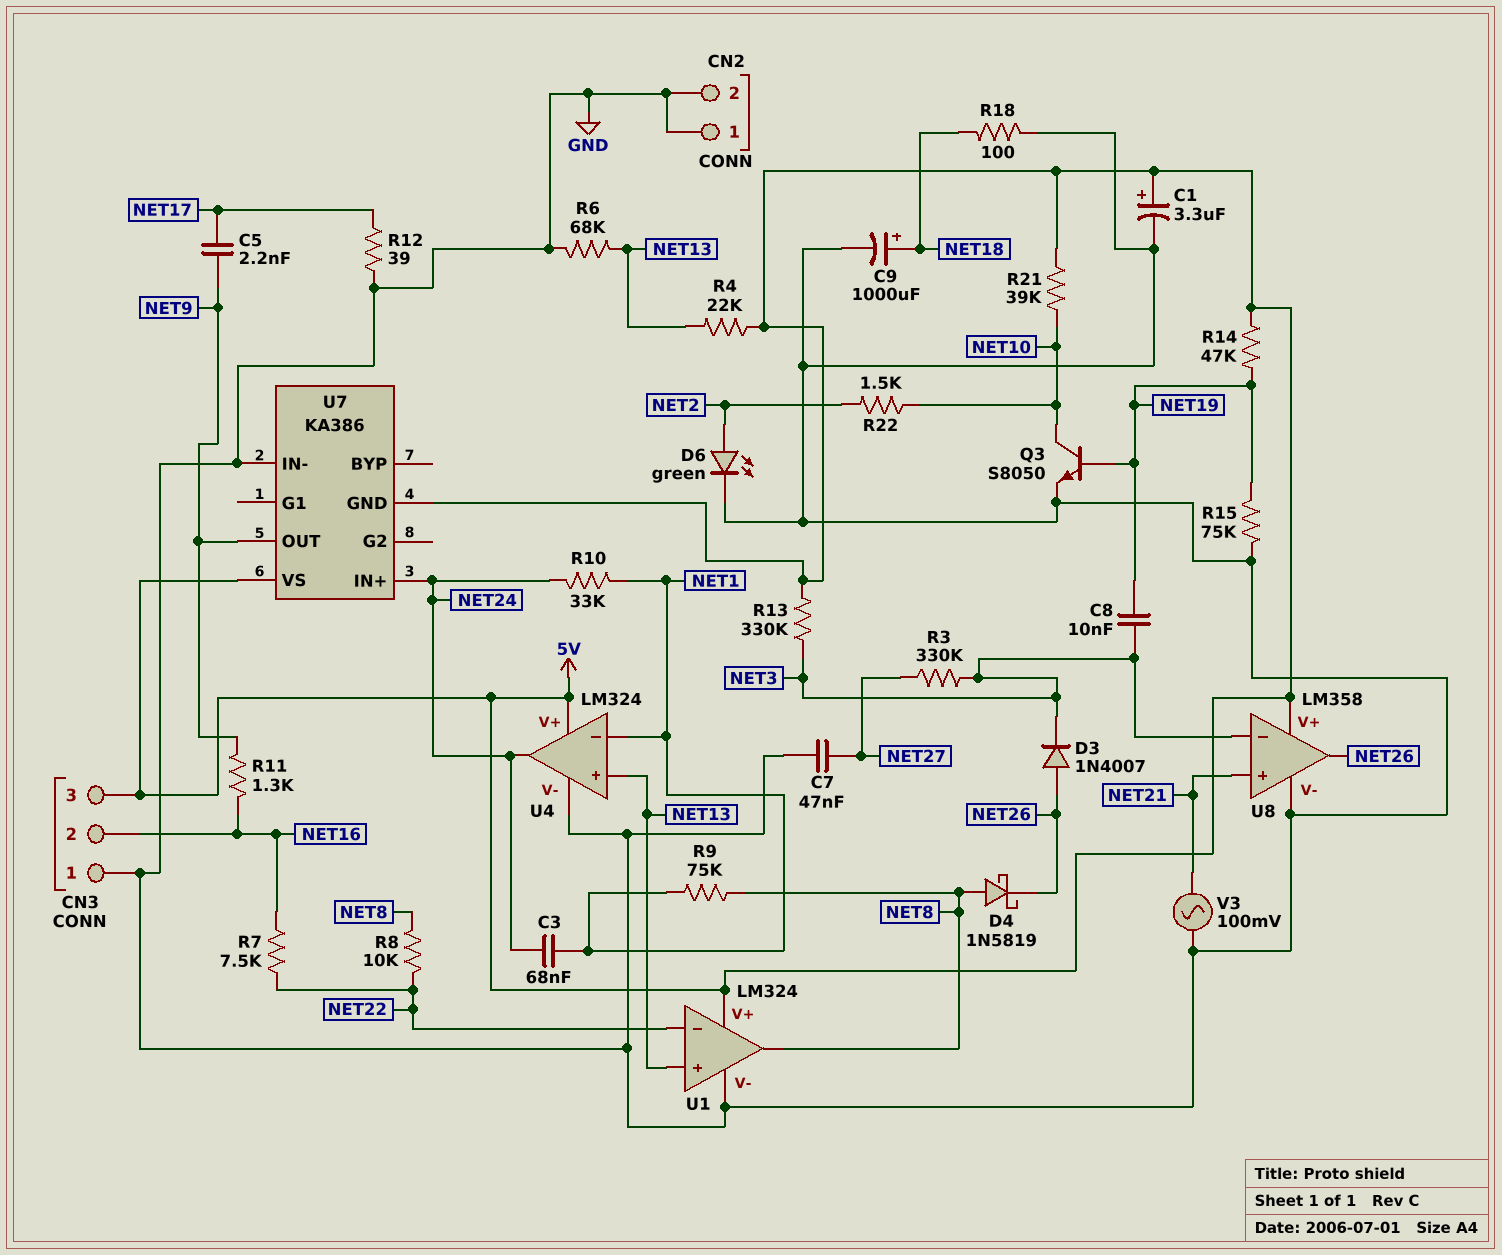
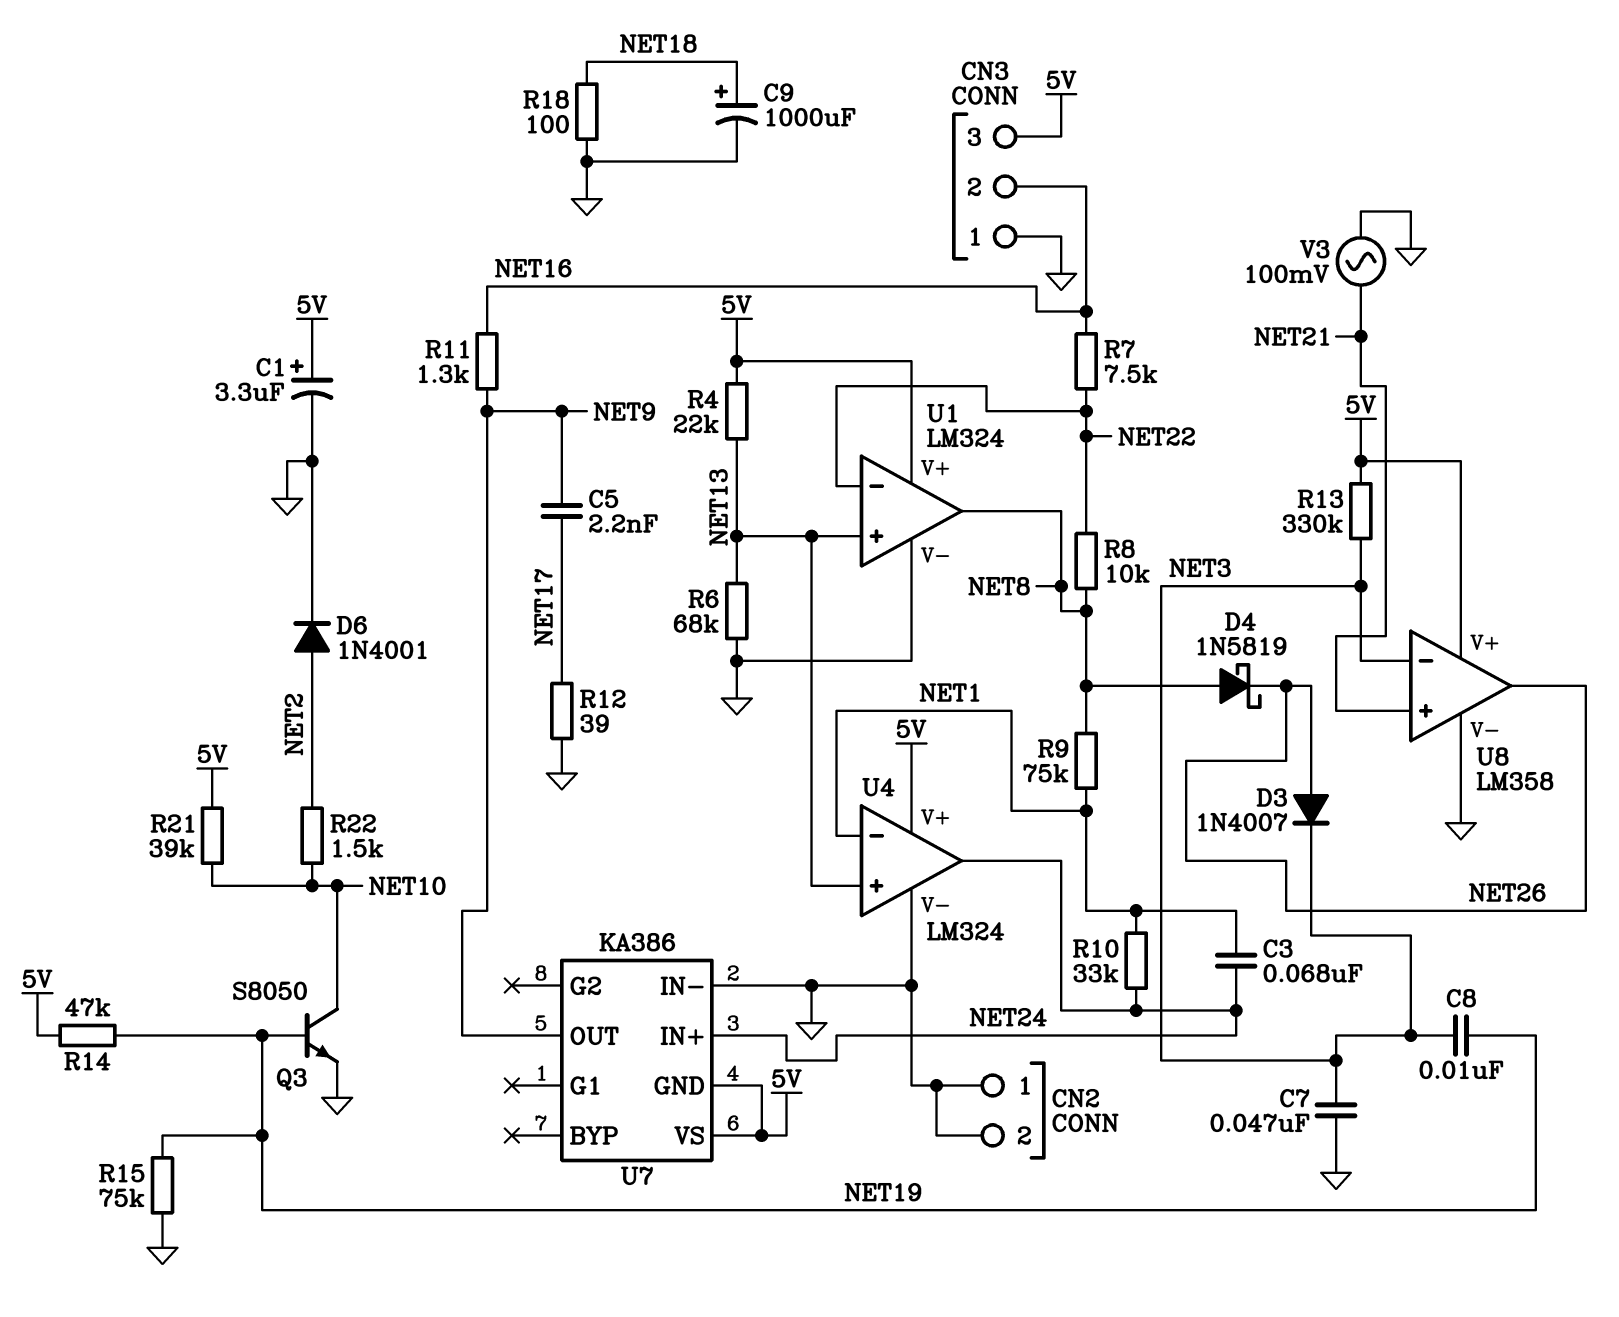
C7: 47nF (GND, NET27) -> 47nF (GND, NET3)
D6: LED green (A NET2, K GND) -> diode 1N4001 (A NET2, K GND)
R3: 330k (NET3, NET27) -> none

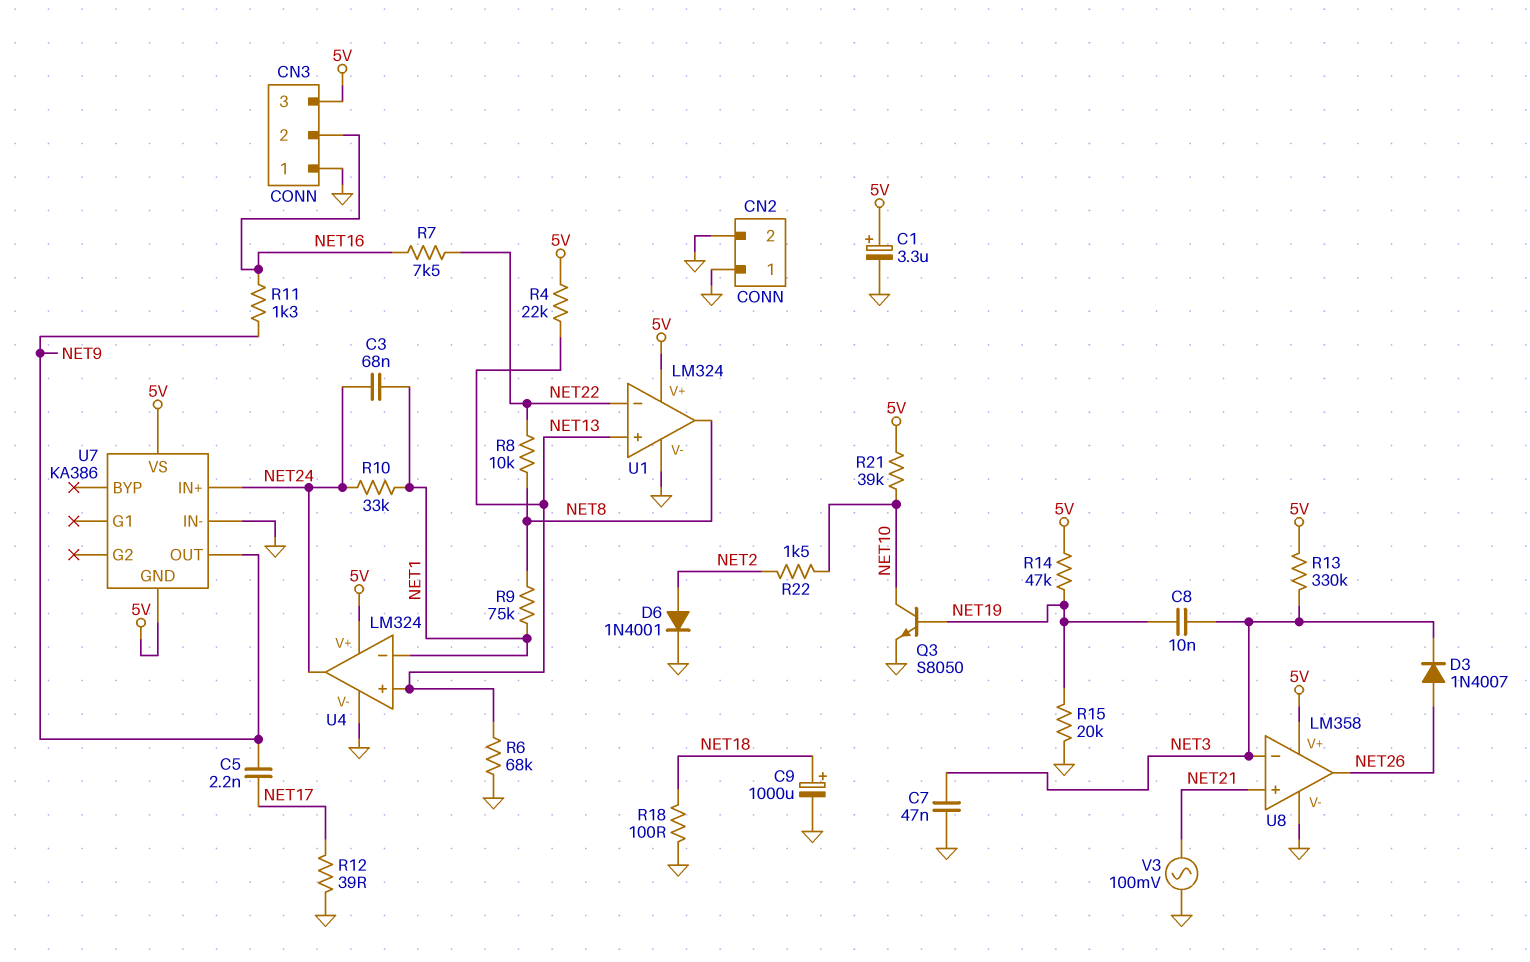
D4: schottky 1N5819 (A NET8, K NET26) -> none
R15: 75k (GND, NET19) -> 20k (GND, NET19)

